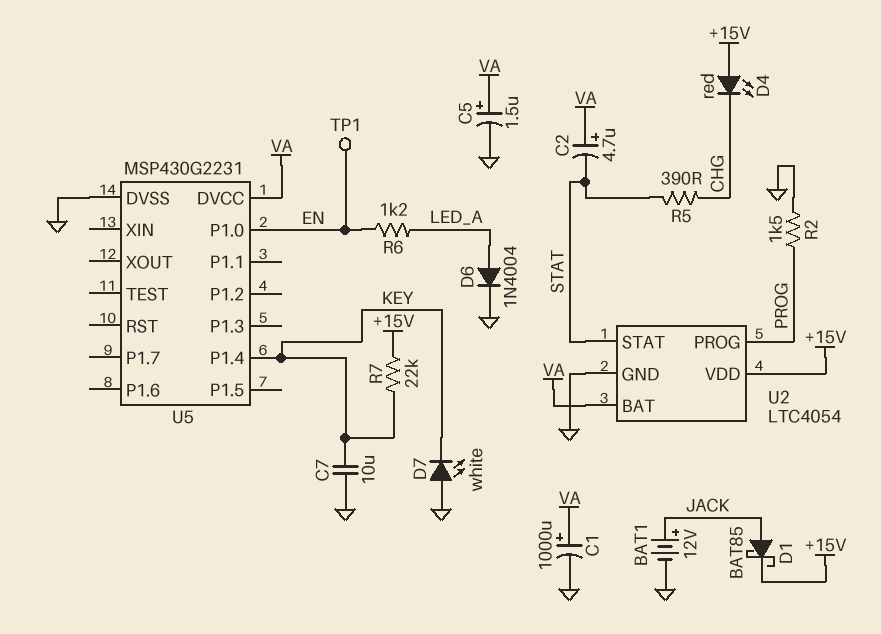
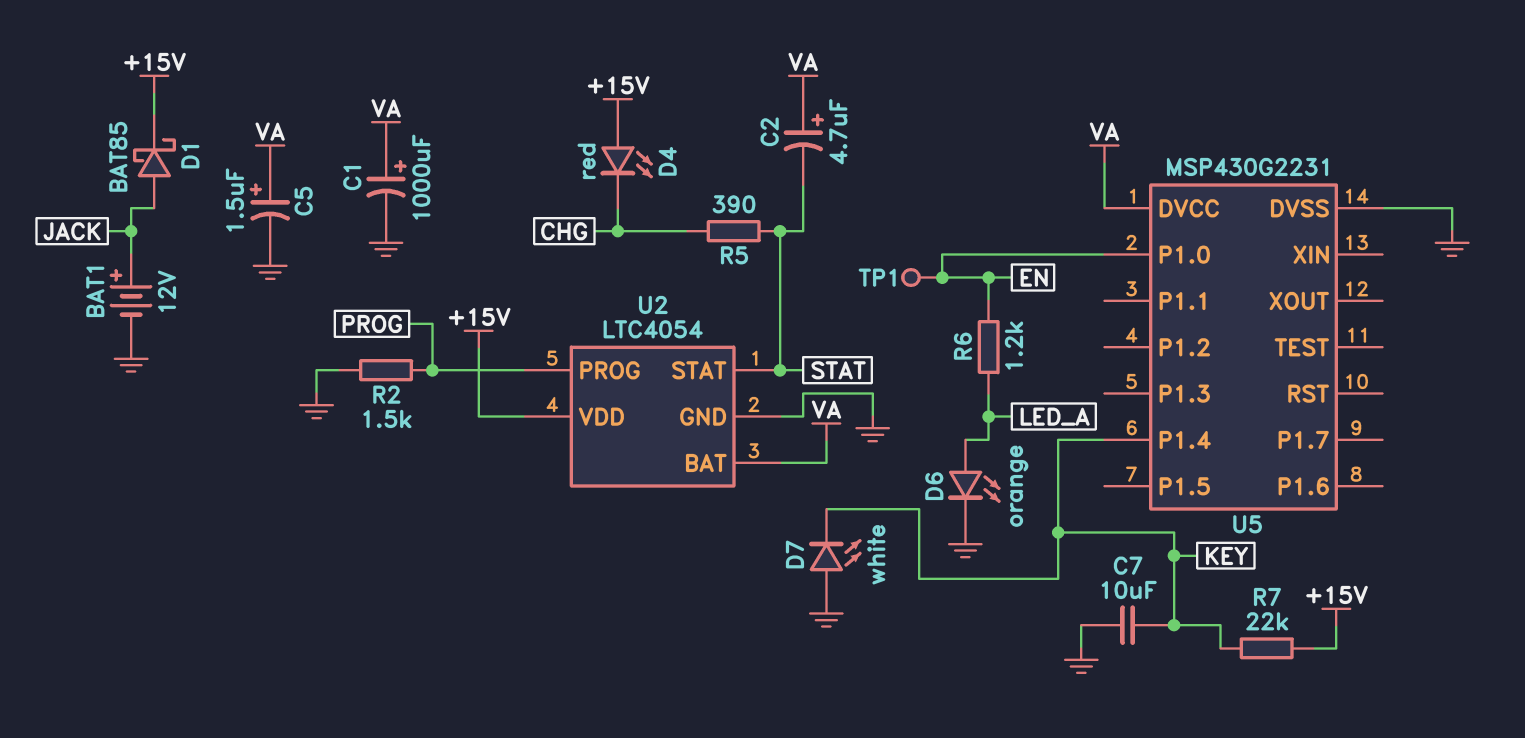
D6: diode 1N4004 (A LED_A, K GND) -> LED orange (A LED_A, K GND)

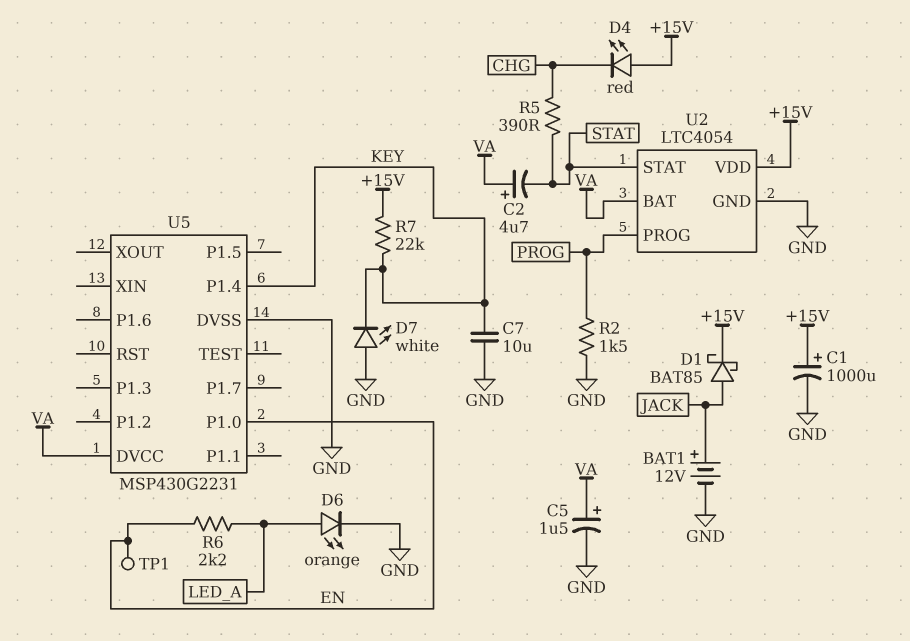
C1: 1000uF (plus VA, minus GND) -> 1000uF (plus +15V, minus GND)
R6: 1.2k (EN, LED_A) -> 2.2k (EN, LED_A)

